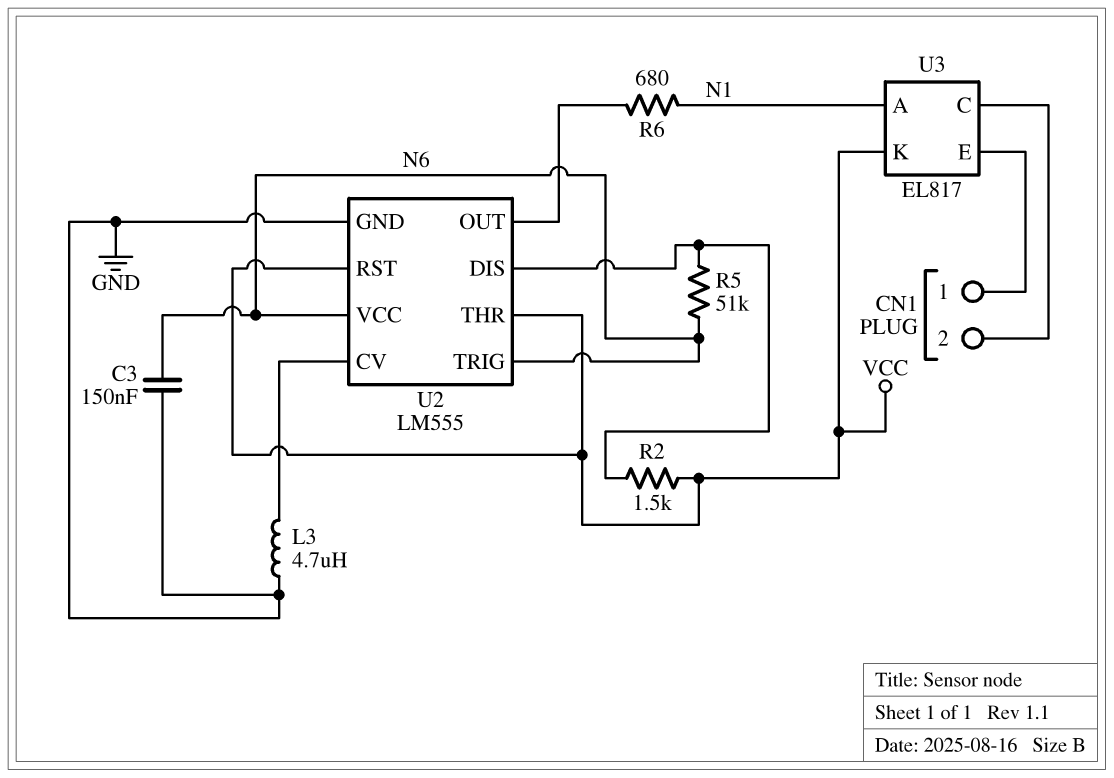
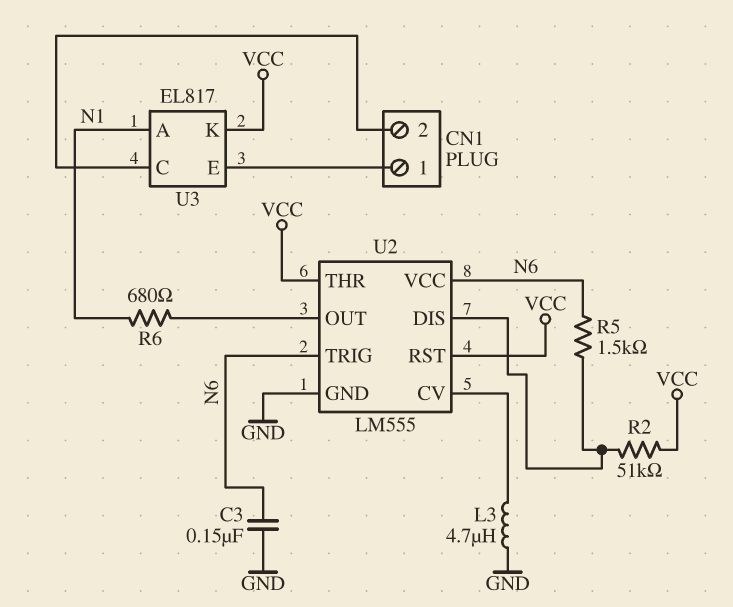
R2: 1.5k (U2/DIS, VCC) -> 51k (U2/DIS, VCC)
R5: 51k (N6, U2/DIS) -> 1.5k (N6, U2/DIS)

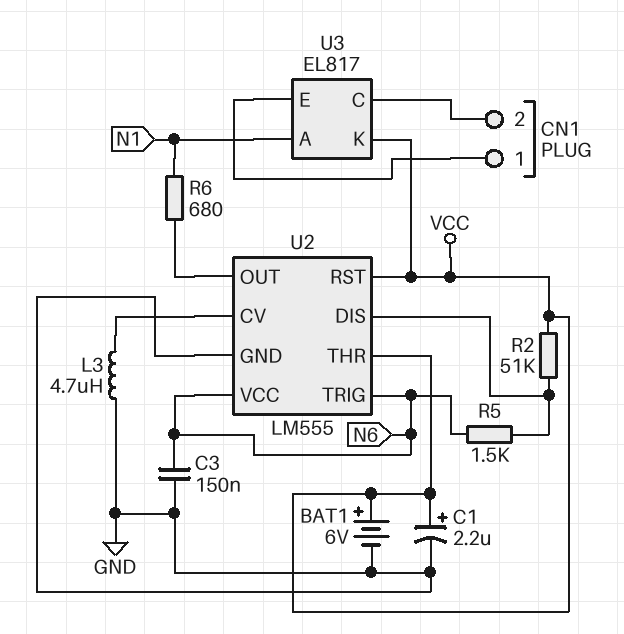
BAT1: none -> 6V (plus VCC, minus GND)
C1: none -> 2.2uF (plus VCC, minus GND)

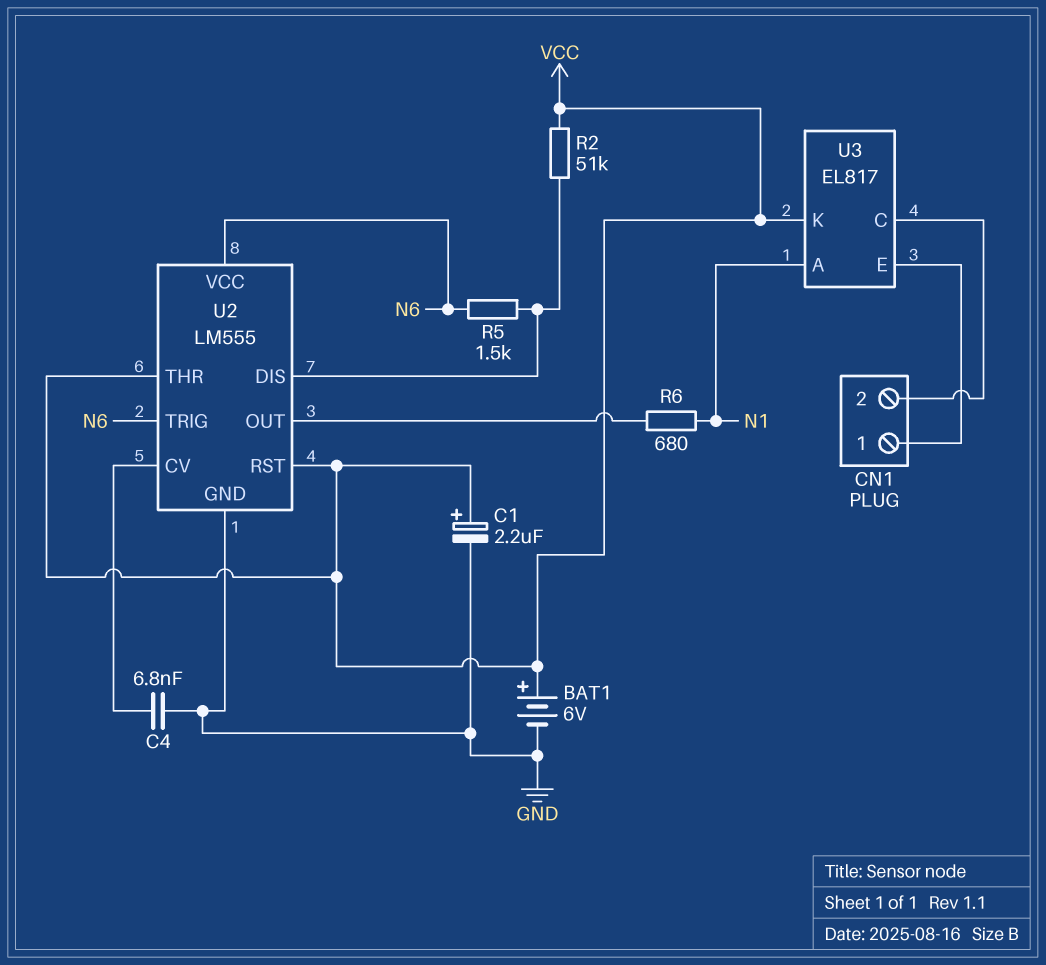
C3: 150nF (GND, N6) -> none
C4: none -> 6.8nF (GND, U2/CV)
L3: 4.7uH (GND, U2/CV) -> none

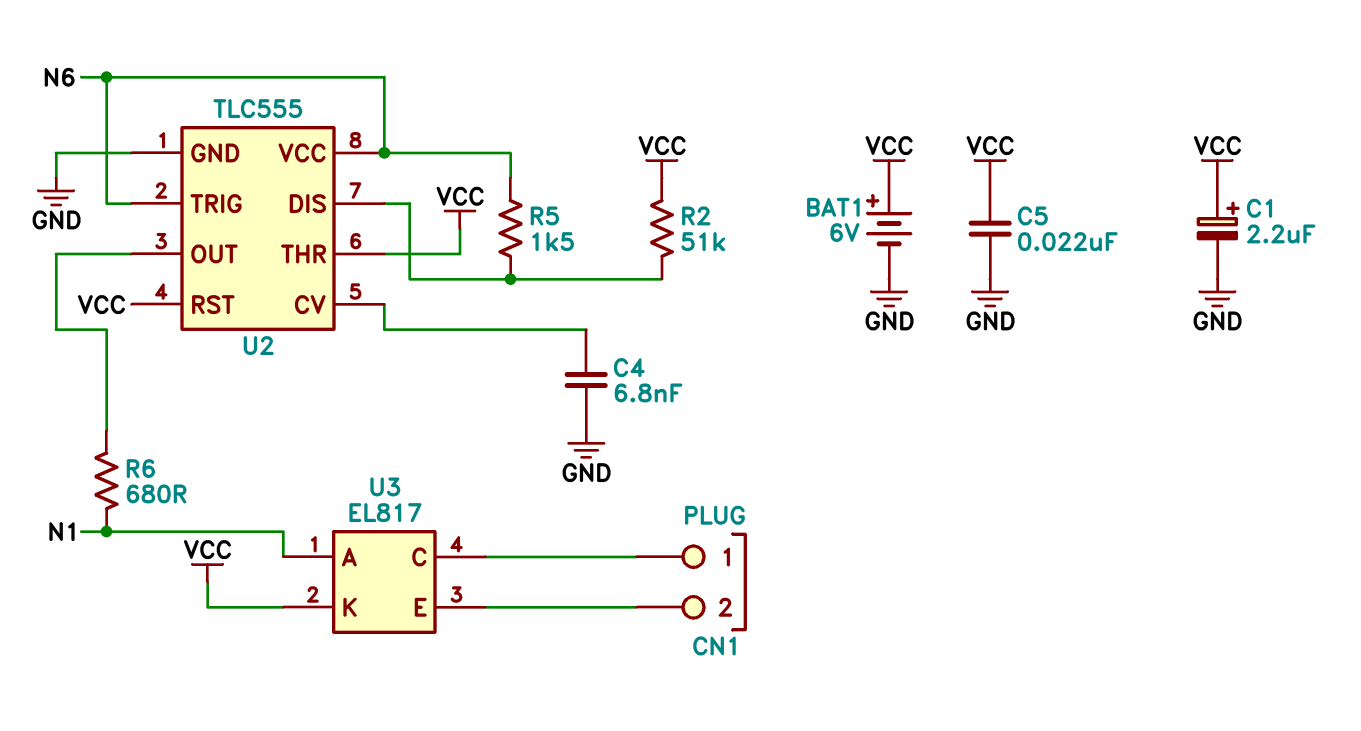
C5: none -> 22nF (GND, VCC)
U2: LM555 -> TLC555
U3 pin C: CN1/2 -> CN1/1
U3 pin E: CN1/1 -> CN1/2

